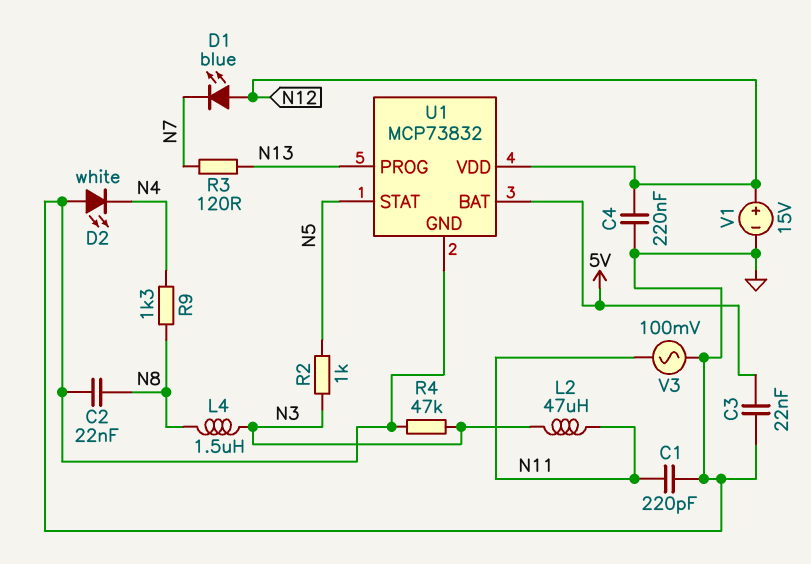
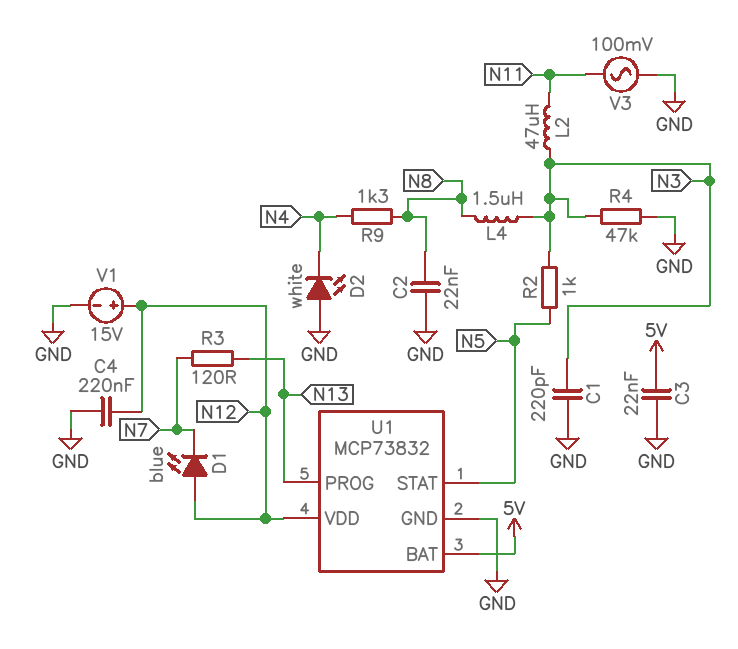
C1: 220pF (GND, N11) -> 220pF (GND, N3)

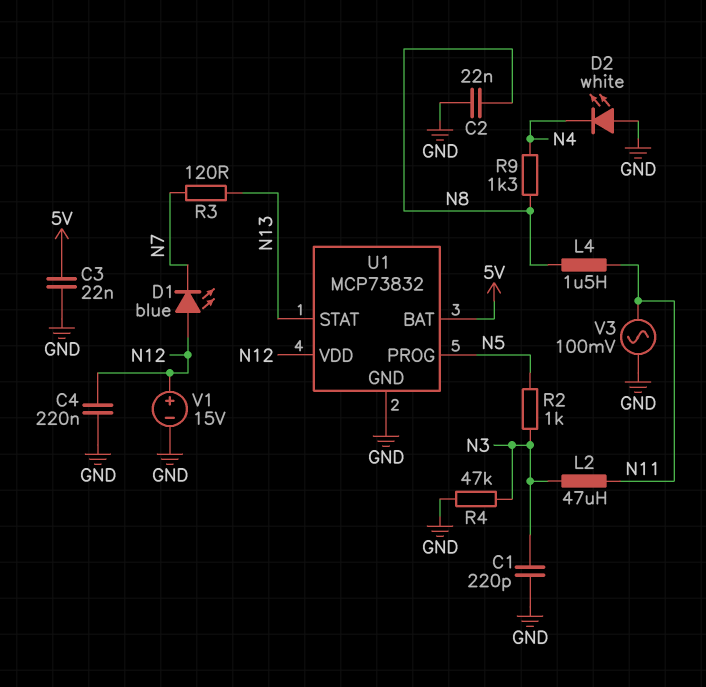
L4: 1.5uH (N3, N8) -> 1.5uH (N8, N11)
U1 pin PROG: N13 -> N5
U1 pin STAT: N5 -> N13

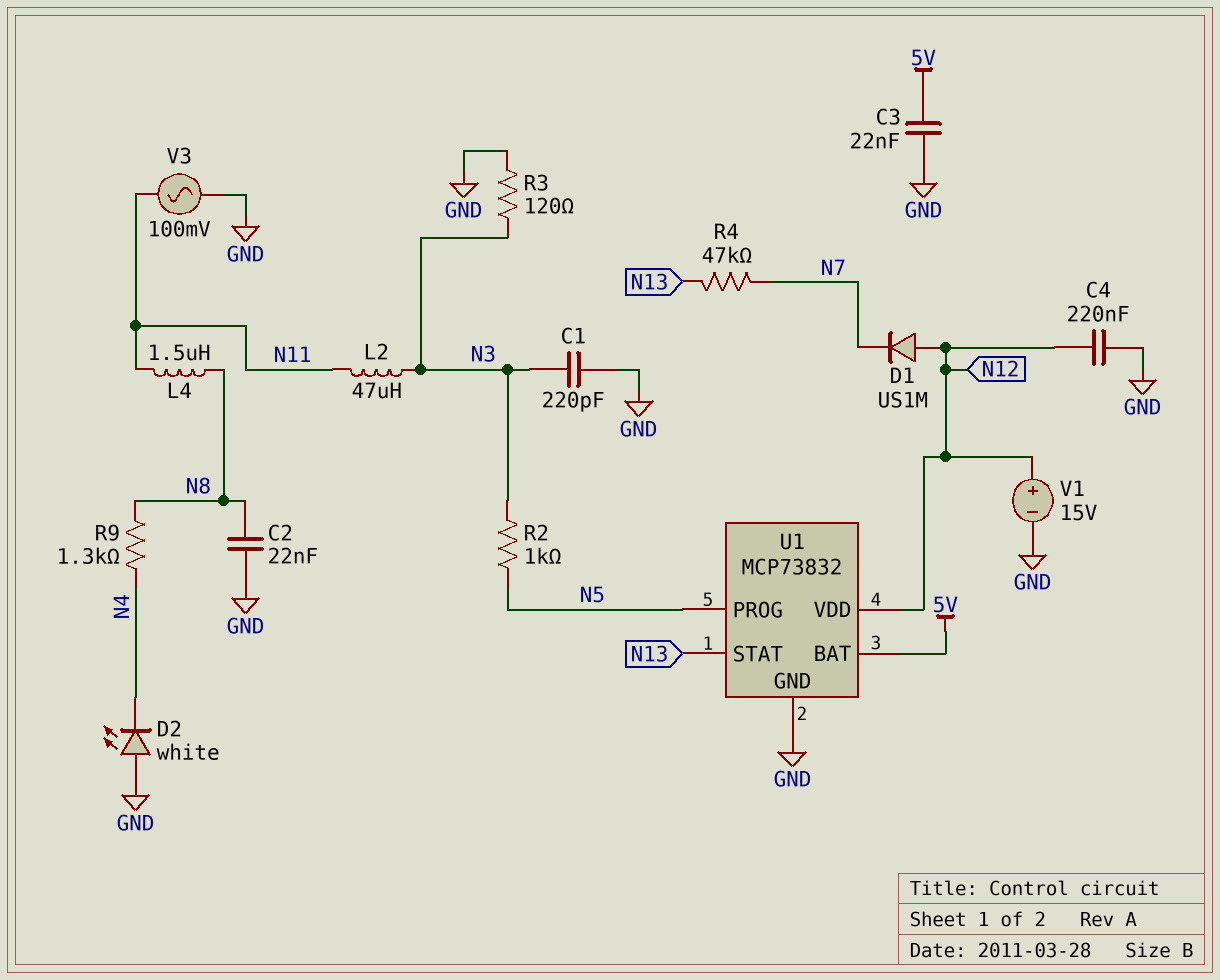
D1: LED blue (A N12, K N7) -> diode US1M (A N12, K N7)
R3: 120 (N7, N13) -> 120 (GND, N3)
R4: 47k (GND, N3) -> 47k (N7, N13)

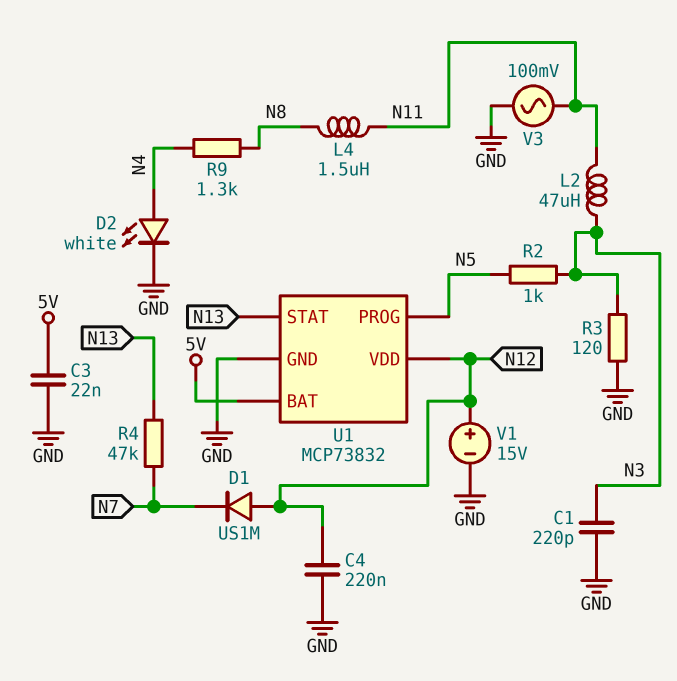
C2: 22nF (GND, N8) -> none
D2: LED white (A GND, K N4) -> LED white (A N4, K GND)

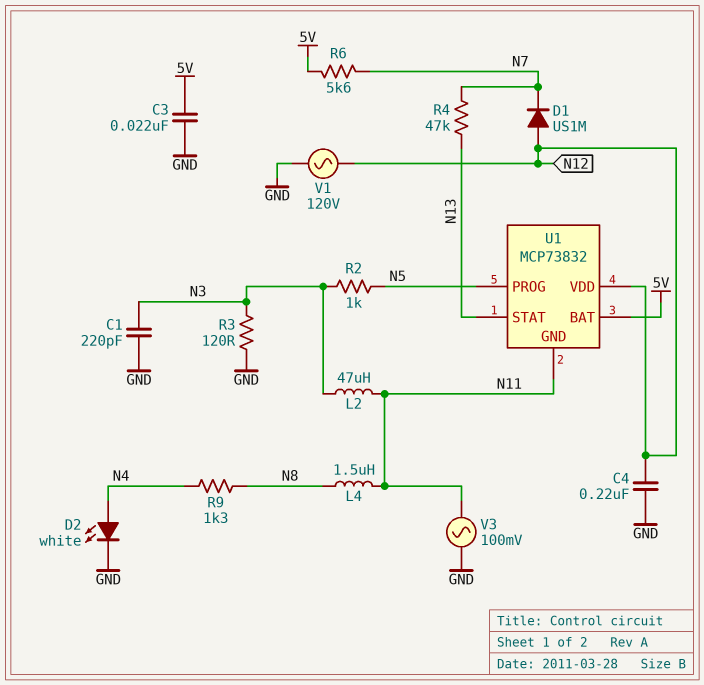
R6: none -> 5.6k (5V, N7)
U1 pin GND: GND -> N11
V1: 15V (plus N12, minus GND) -> AC 120V (GND, N12)

